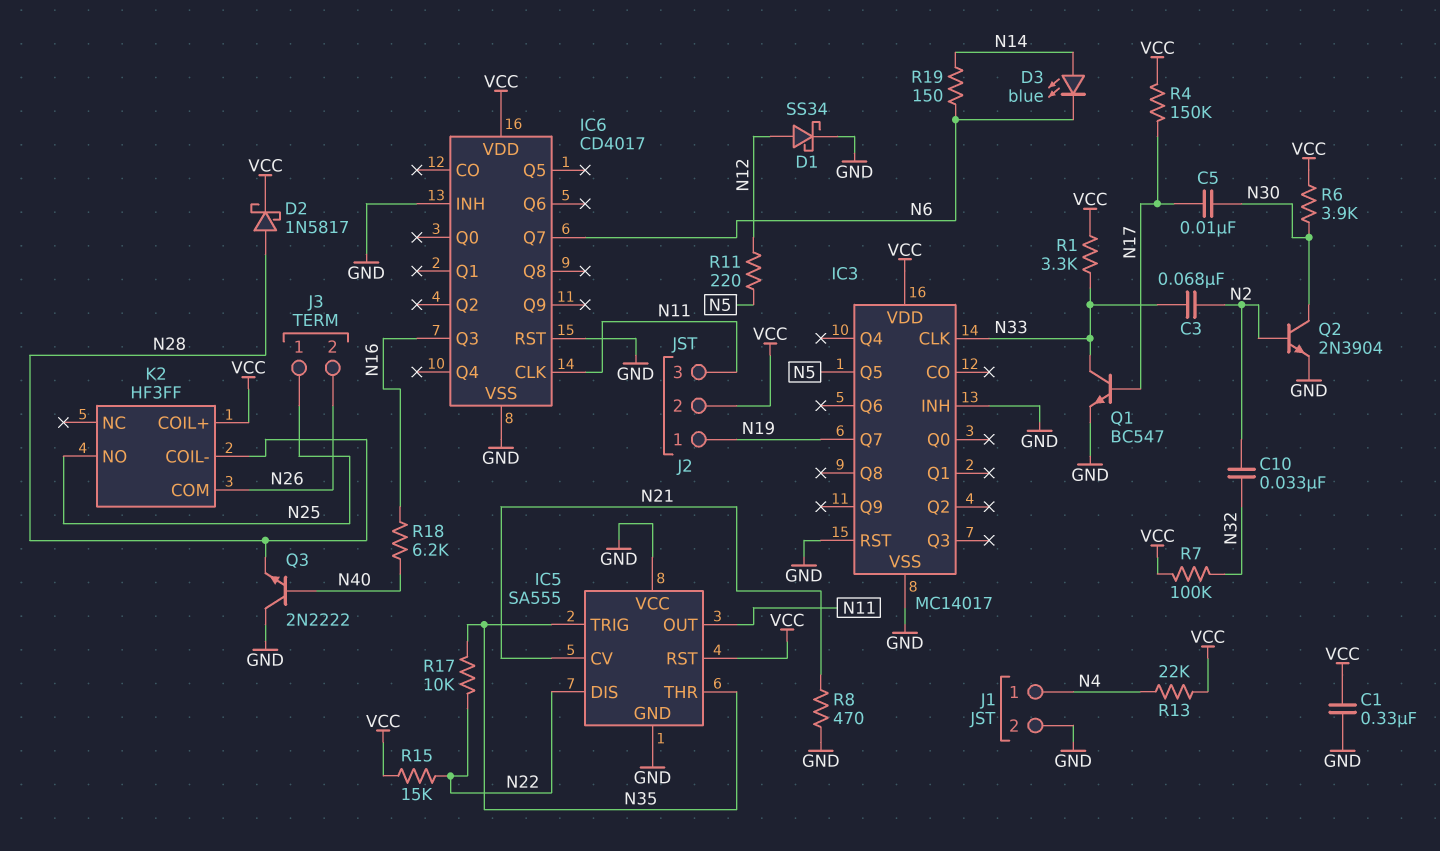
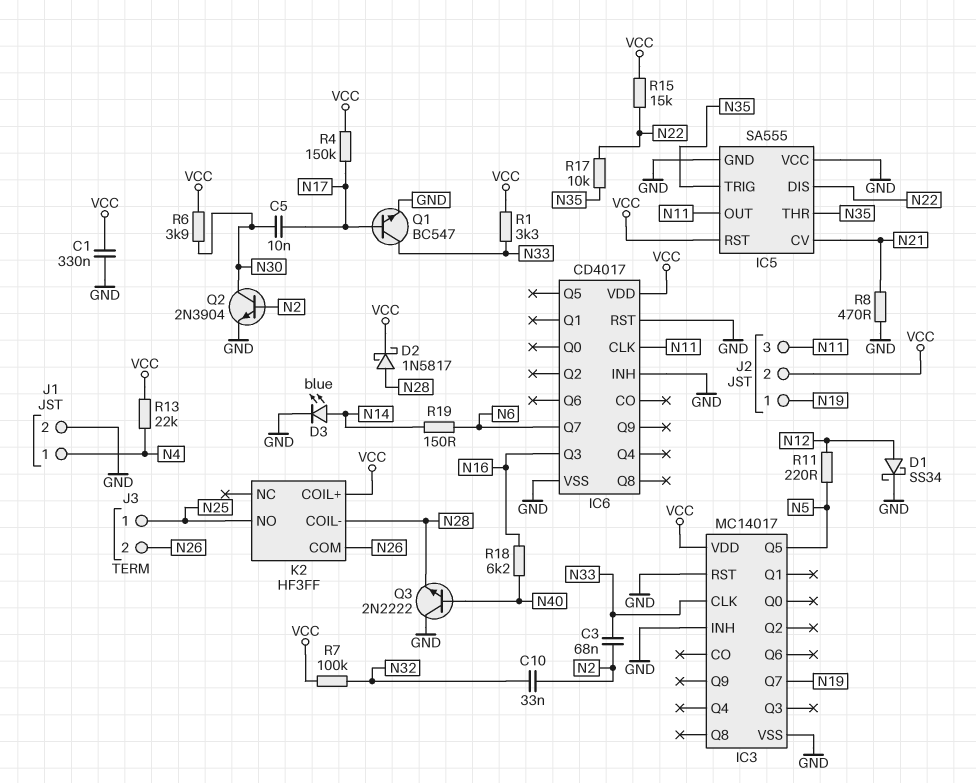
D3: LED blue (A N14, K N6) -> LED blue (A N14, K GND)

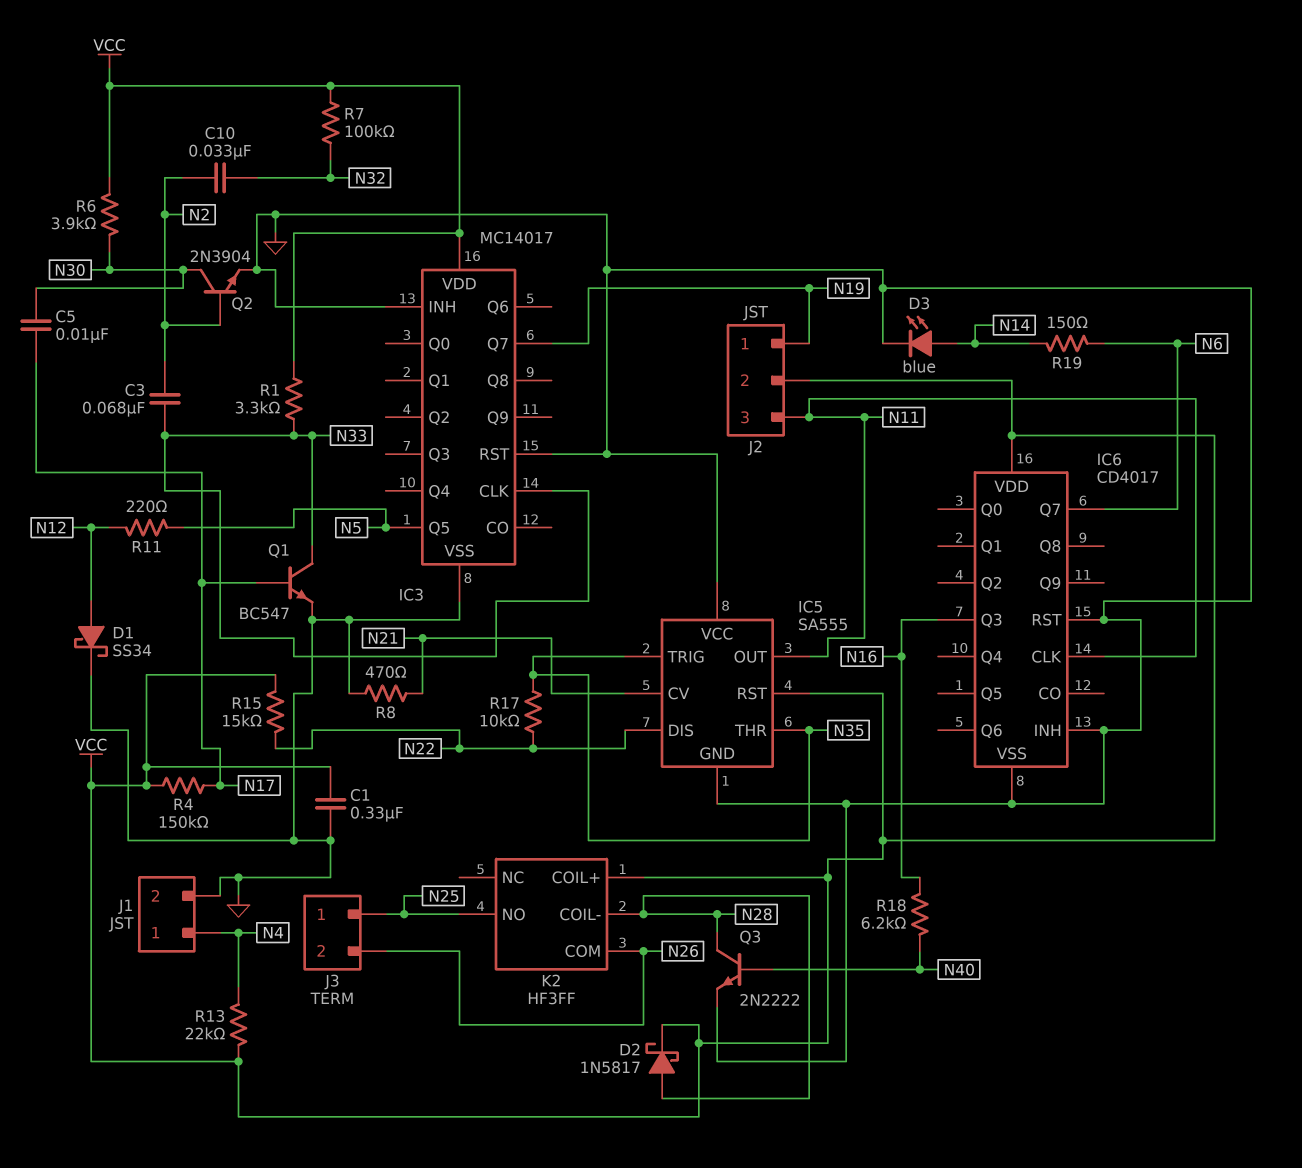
Q3: NPN 2N2222 (B N40, C GND, E N28) -> NPN 2N2222 (B N40, C N28, E GND)

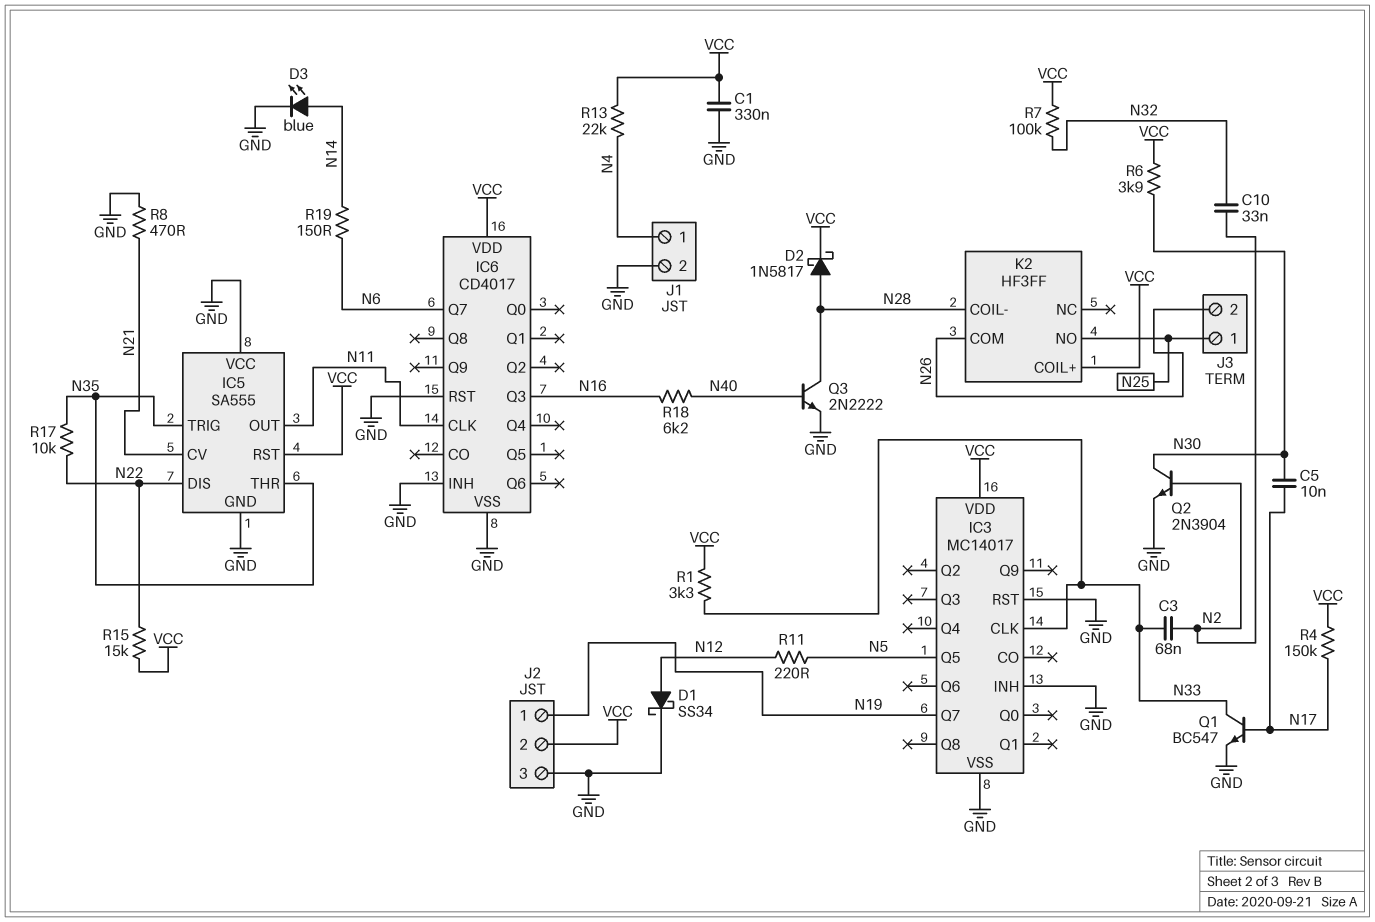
J2 pin 3: N11 -> GND

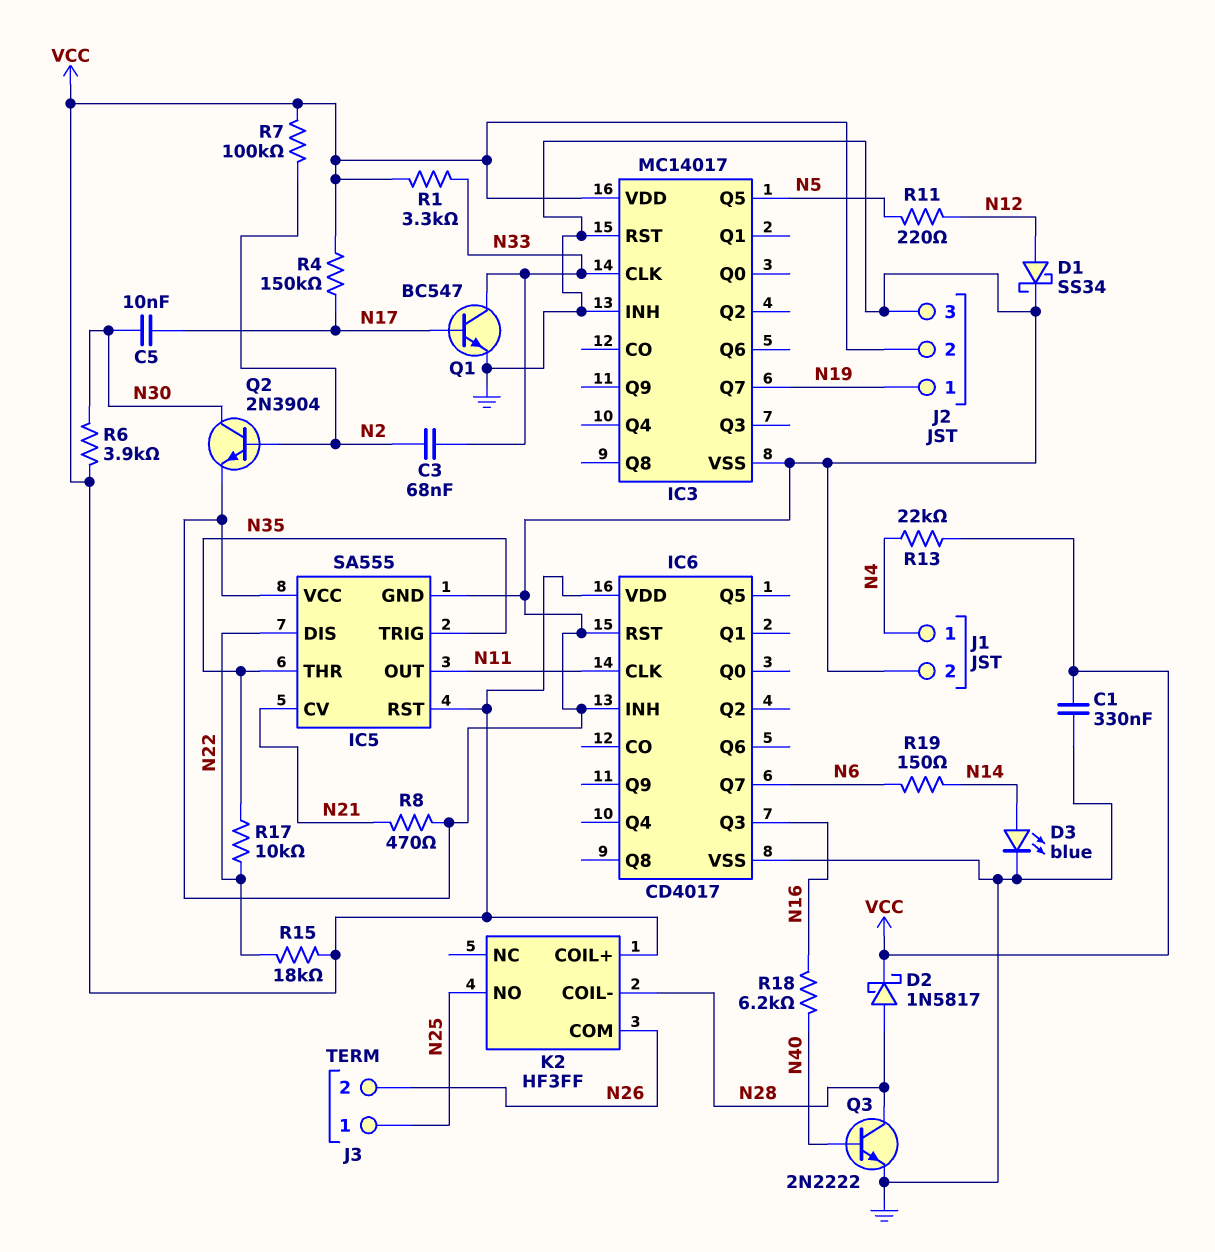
C10: 33nF (N2, N32) -> none
R7: 100k (N32, VCC) -> 100k (N2, VCC)
R15: 15k (N22, VCC) -> 18k (N22, VCC)

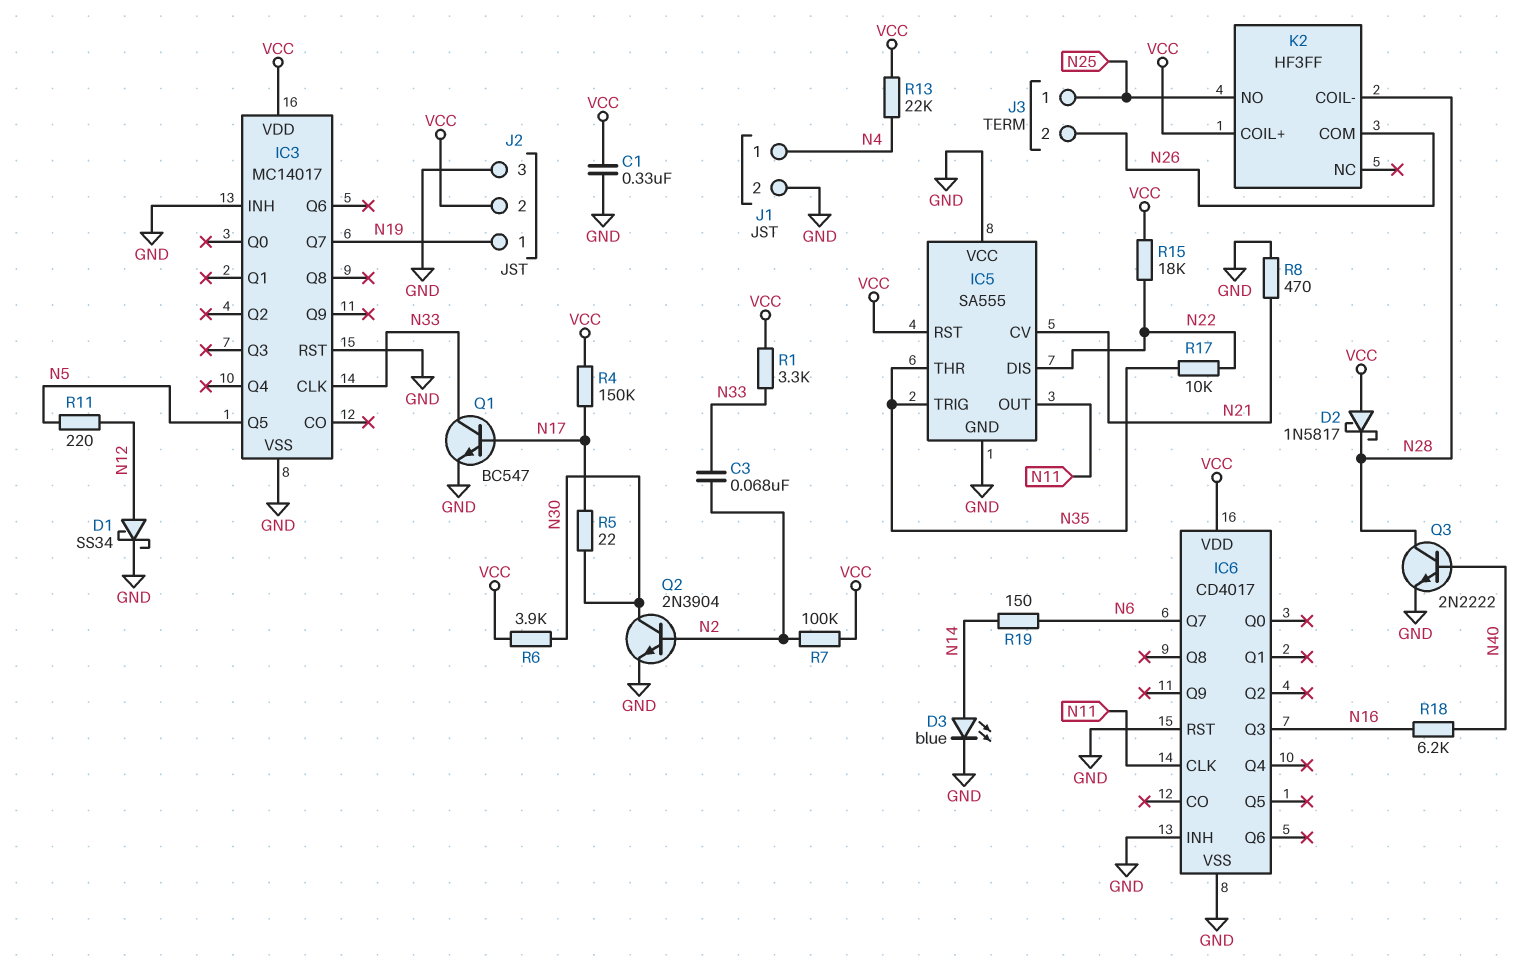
C5: 10nF (N17, N30) -> none
D2: schottky 1N5817 (A N28, K VCC) -> schottky 1N5817 (A VCC, K N28)
R5: none -> 22 (N17, N30)

